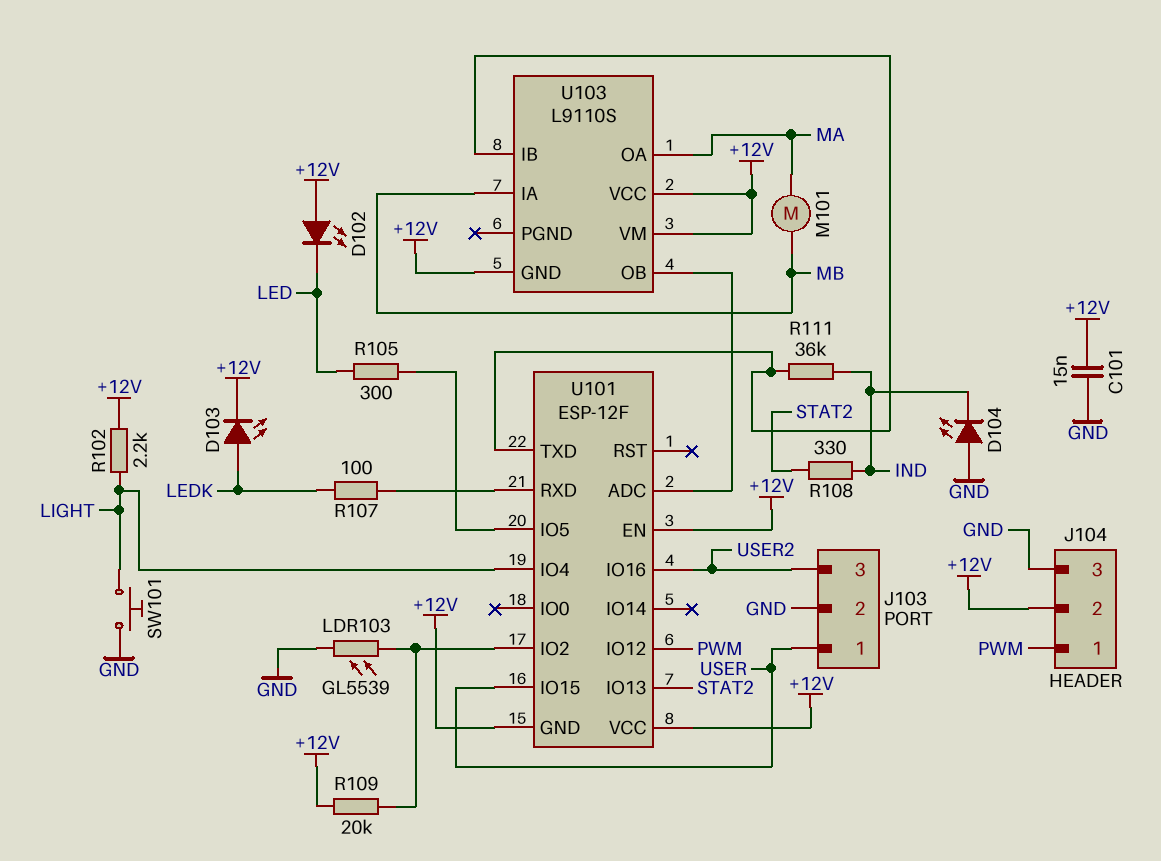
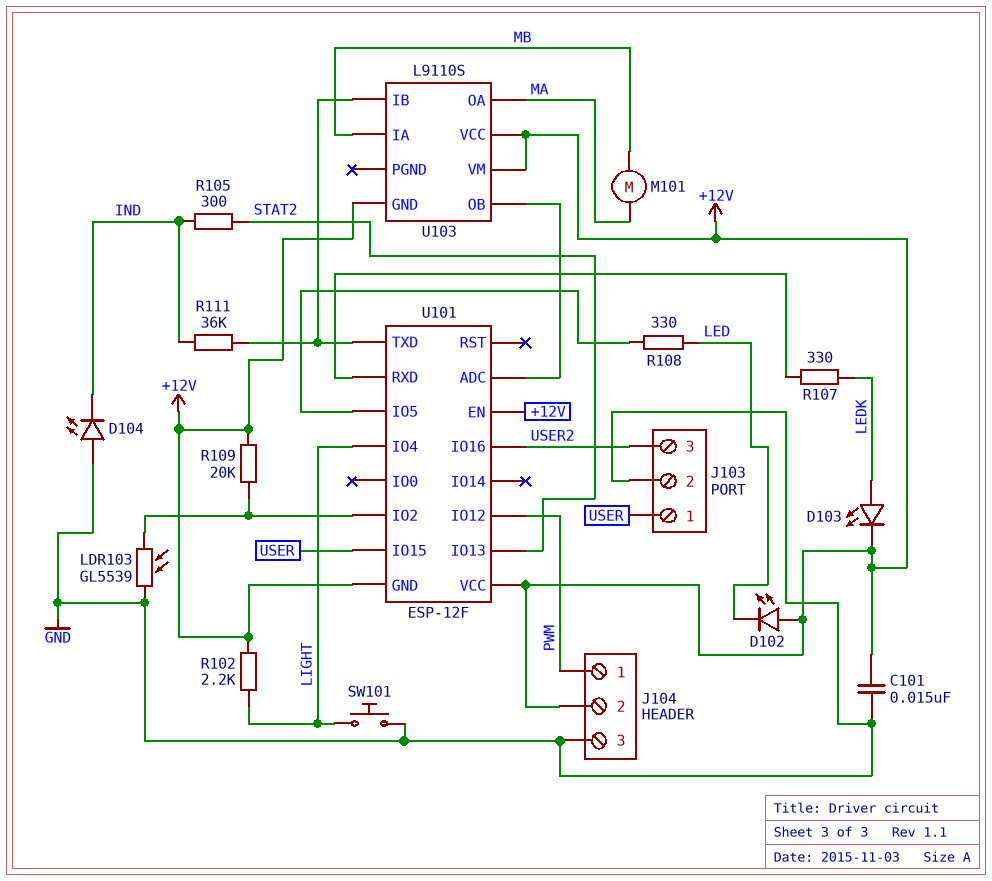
R105: 300 (LED, U101/IO5) -> 300 (IND, STAT2)
R107: 100 (LEDK, U101/RXD) -> 330 (LEDK, U101/RXD)
R108: 330 (IND, STAT2) -> 330 (LED, U101/IO5)

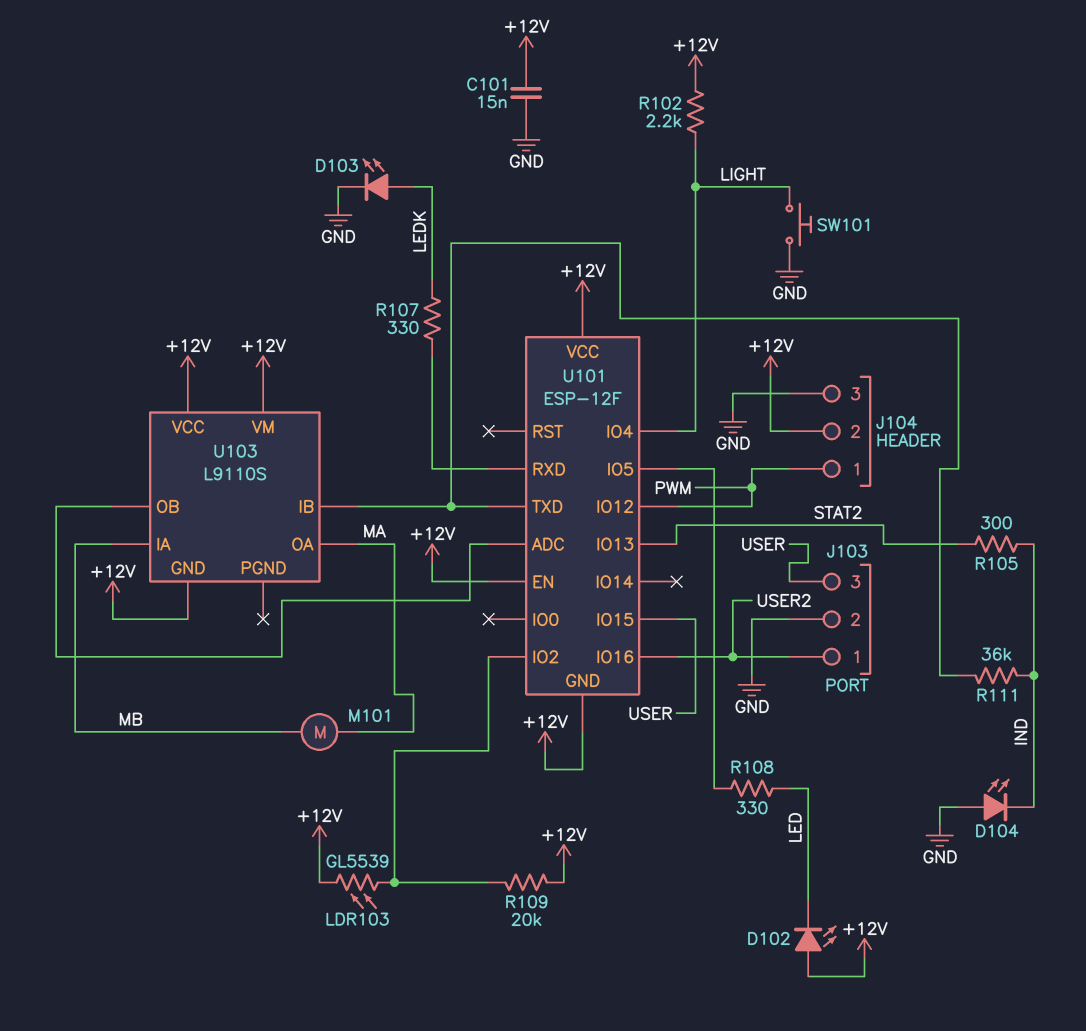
D103: LED (A LEDK, K +12V) -> LED (A LEDK, K GND)
J103 pin 1: USER -> USER2
J103 pin 3: USER2 -> USER
LDR103: GL5539 (GND, U101/IO2) -> GL5539 (+12V, U101/IO2)

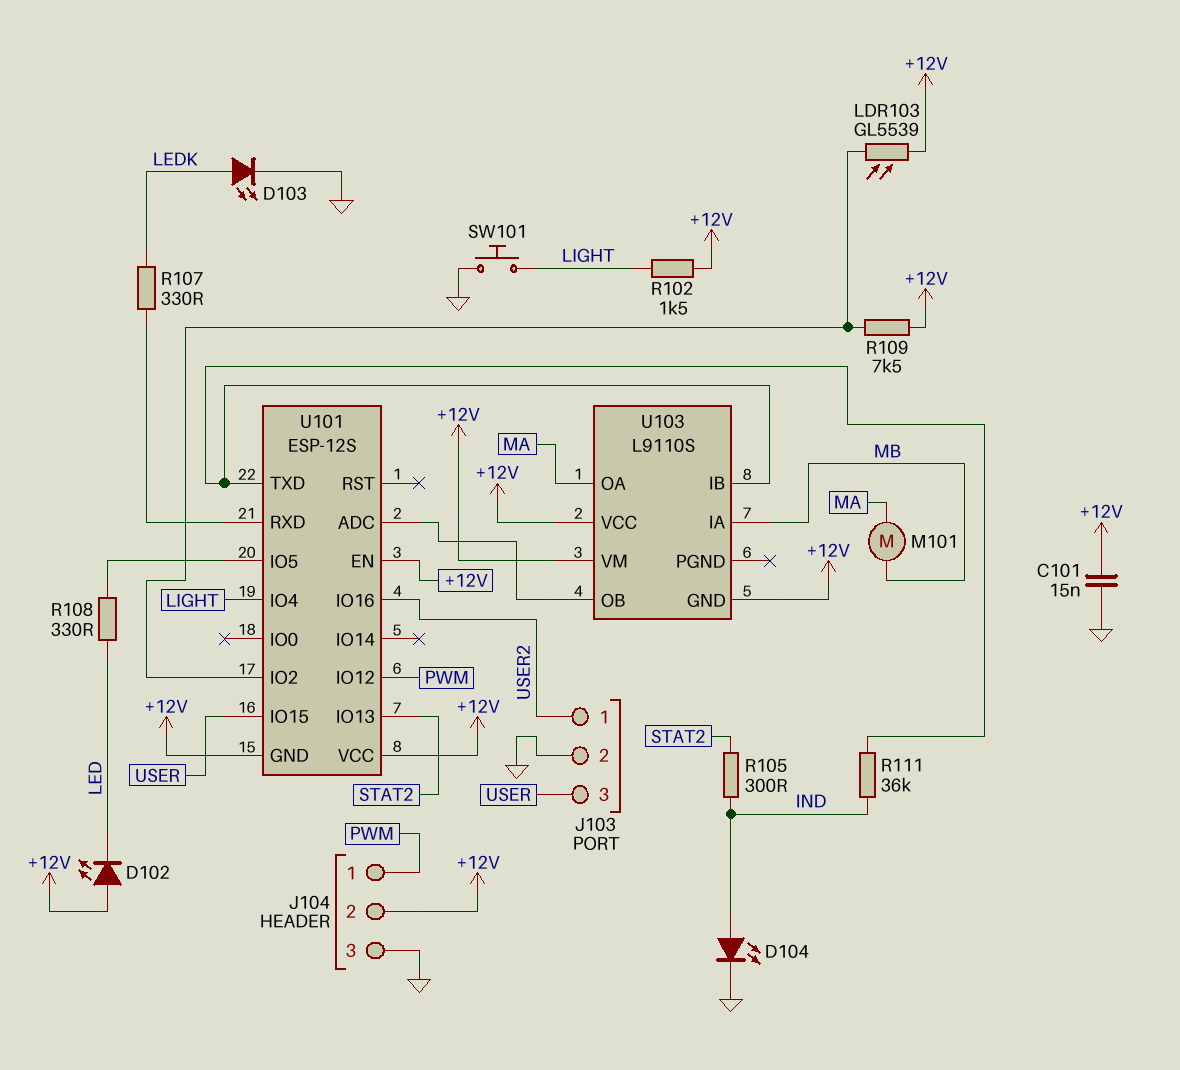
D104: LED (A GND, K IND) -> LED (A IND, K GND)
R102: 2.2k (+12V, LIGHT) -> 1.5k (+12V, LIGHT)
R109: 20k (+12V, U101/IO2) -> 7.5k (+12V, U101/IO2)
U101: ESP-12F -> ESP-12S

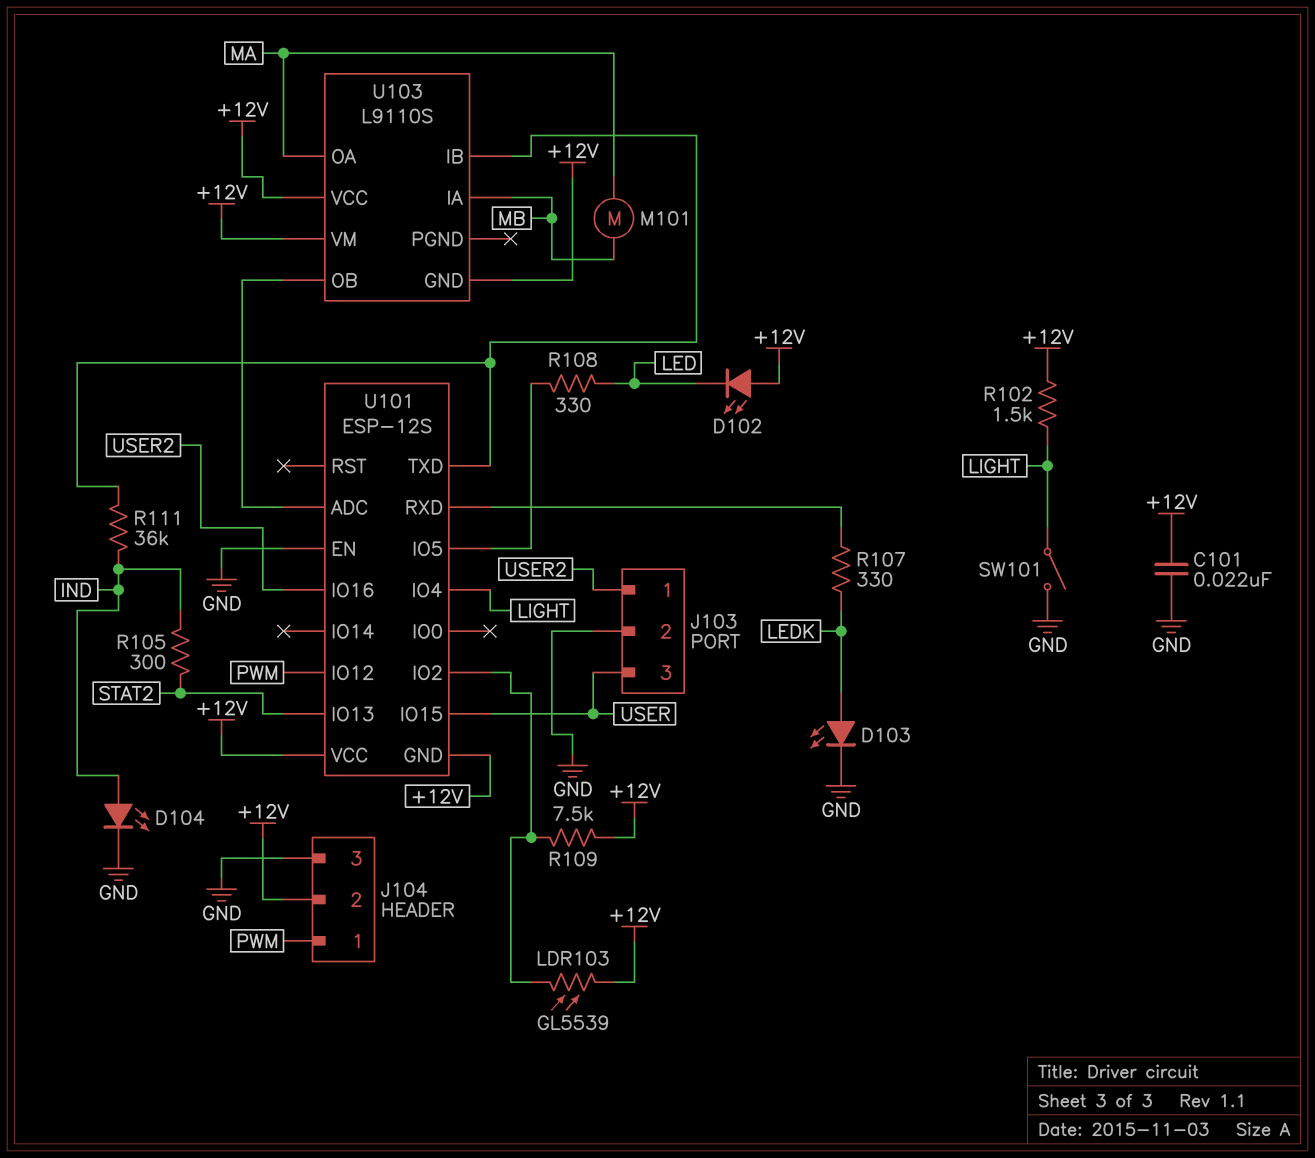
C101: 15nF (+12V, GND) -> 22nF (+12V, GND)
SW101: button (GND, LIGHT) -> switch (GND, LIGHT)
U101 pin EN: +12V -> GND

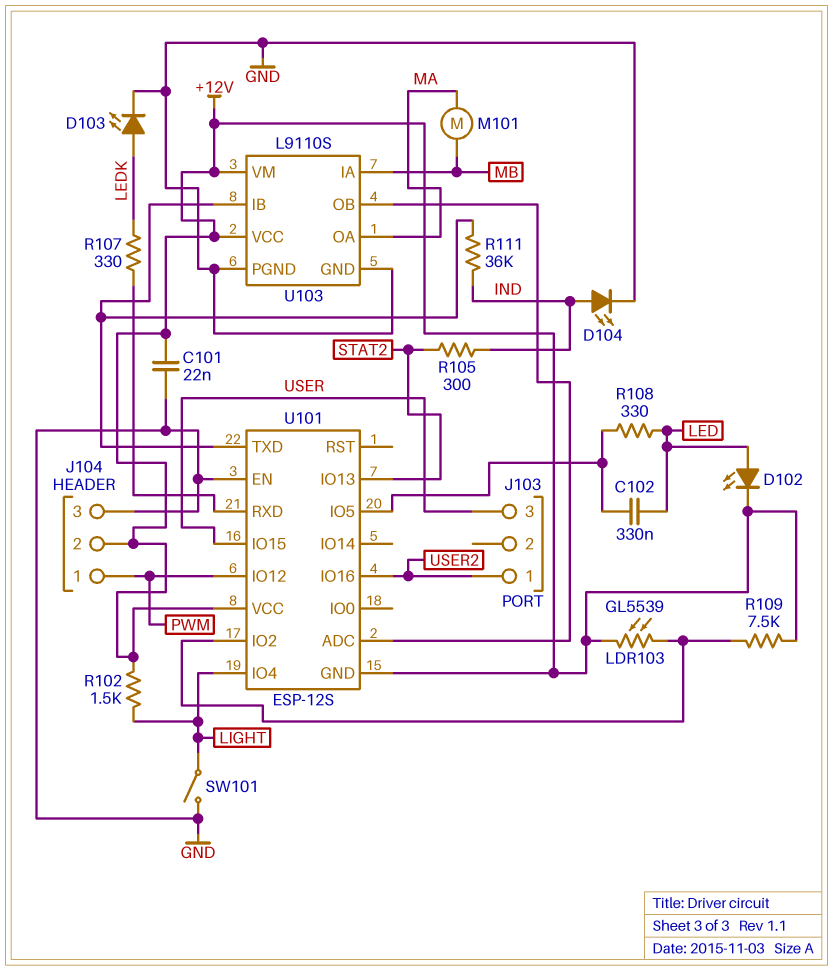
C102: none -> 330nF (LED, U101/IO5)
D102: LED (A +12V, K LED) -> LED (A LED, K +12V)
J103 pin 2: GND -> none
U103 pin GND: +12V -> GND
U103 pin PGND: none -> GND

